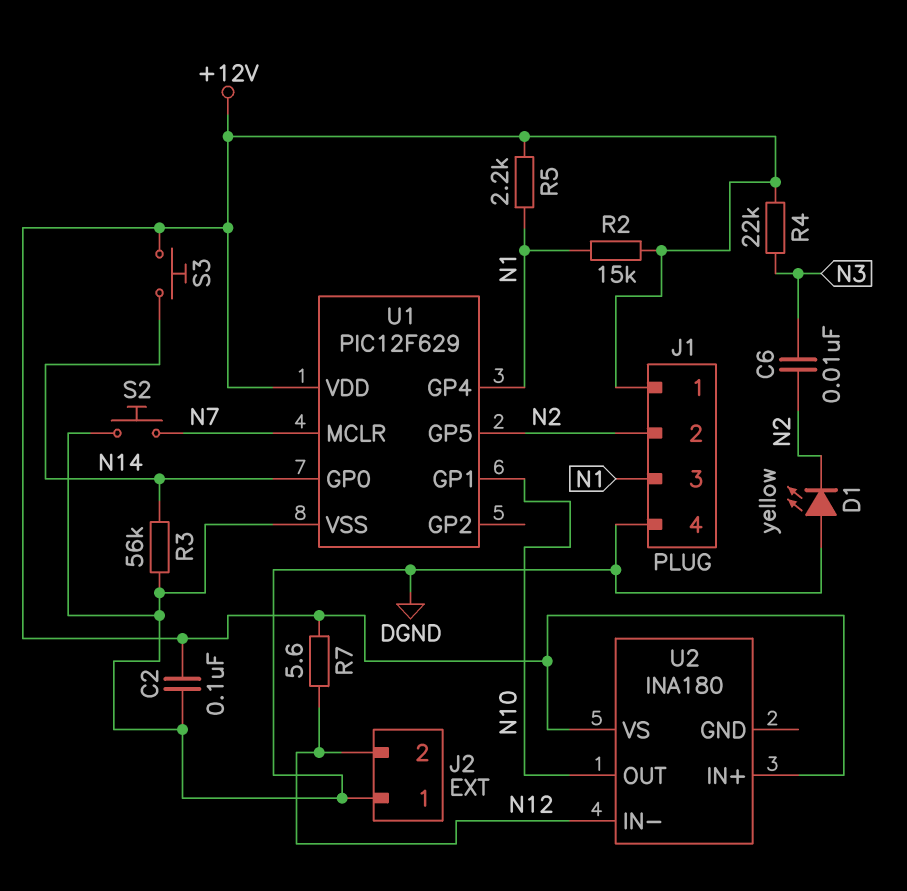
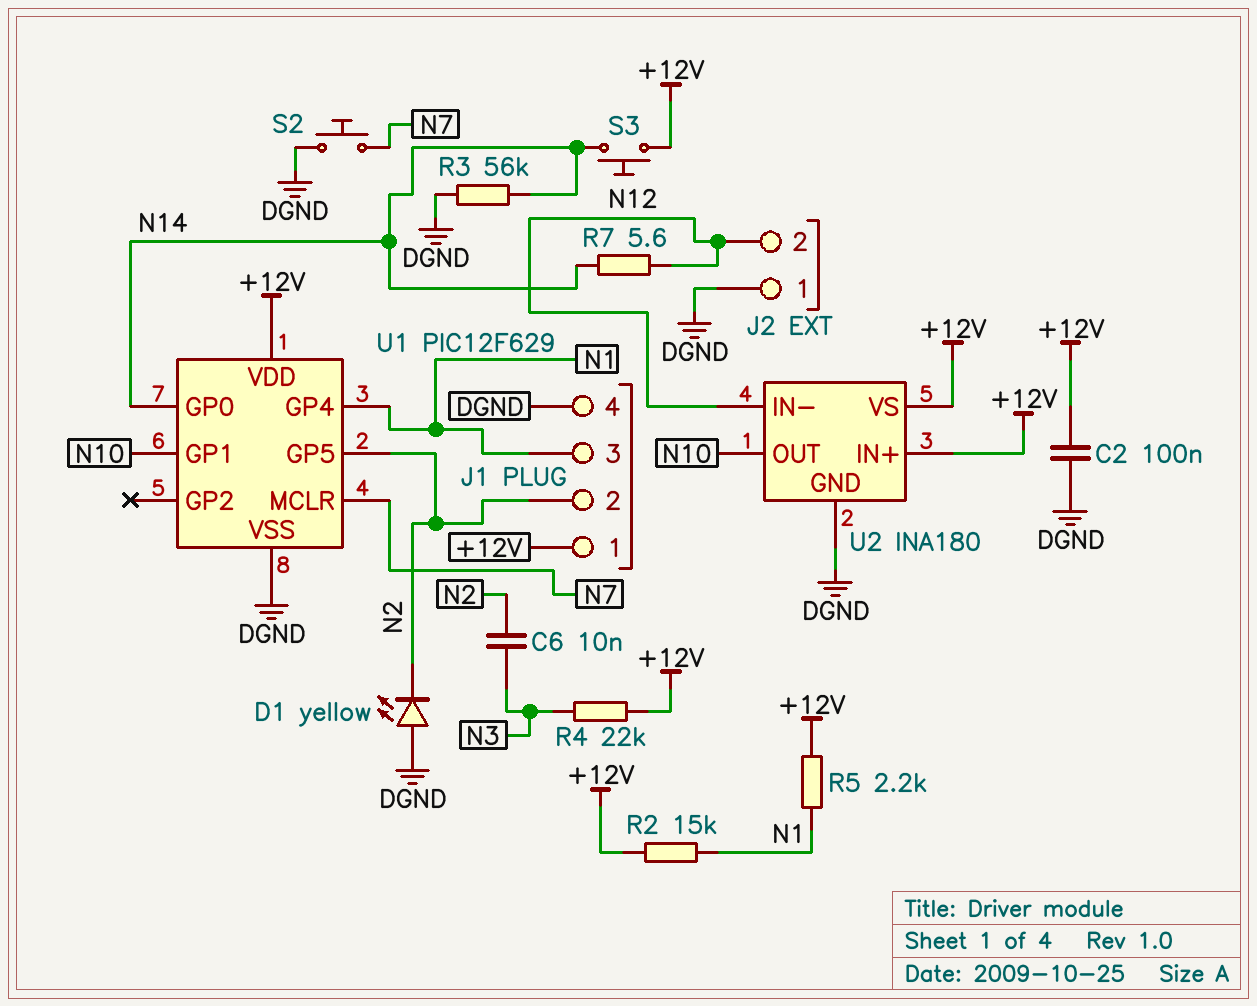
R7: 5.6 (+12V, N12) -> 5.6 (N12, N14)
U2 pin GND: none -> DGND

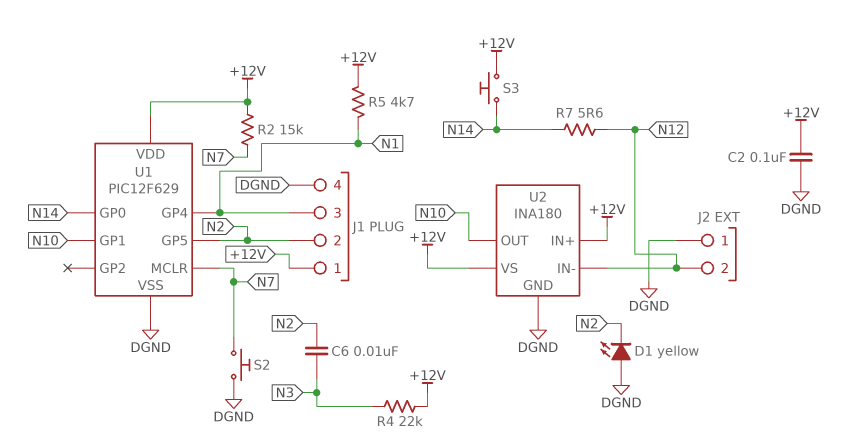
R2: 15k (+12V, N1) -> 15k (+12V, N7)
R3: 56k (DGND, N14) -> none
R5: 2.2k (+12V, N1) -> 4.7k (+12V, N1)

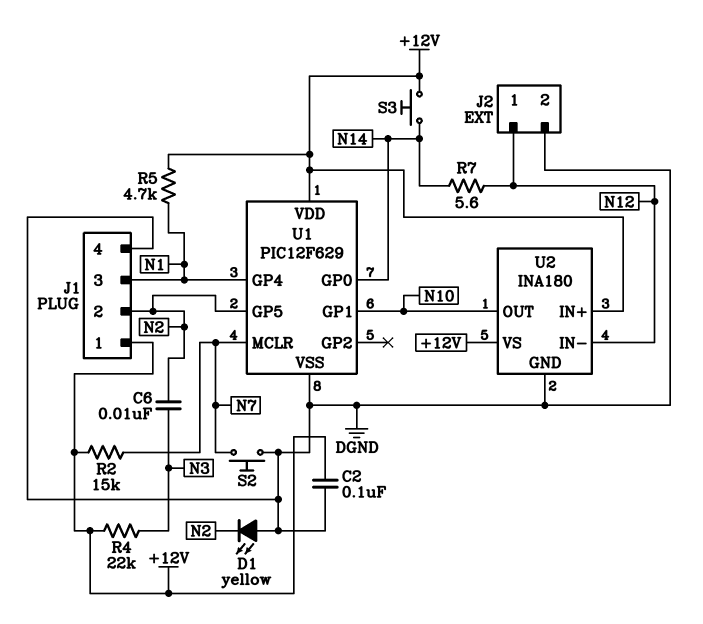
J2 pin 1: DGND -> N12
J2 pin 2: N12 -> DGND

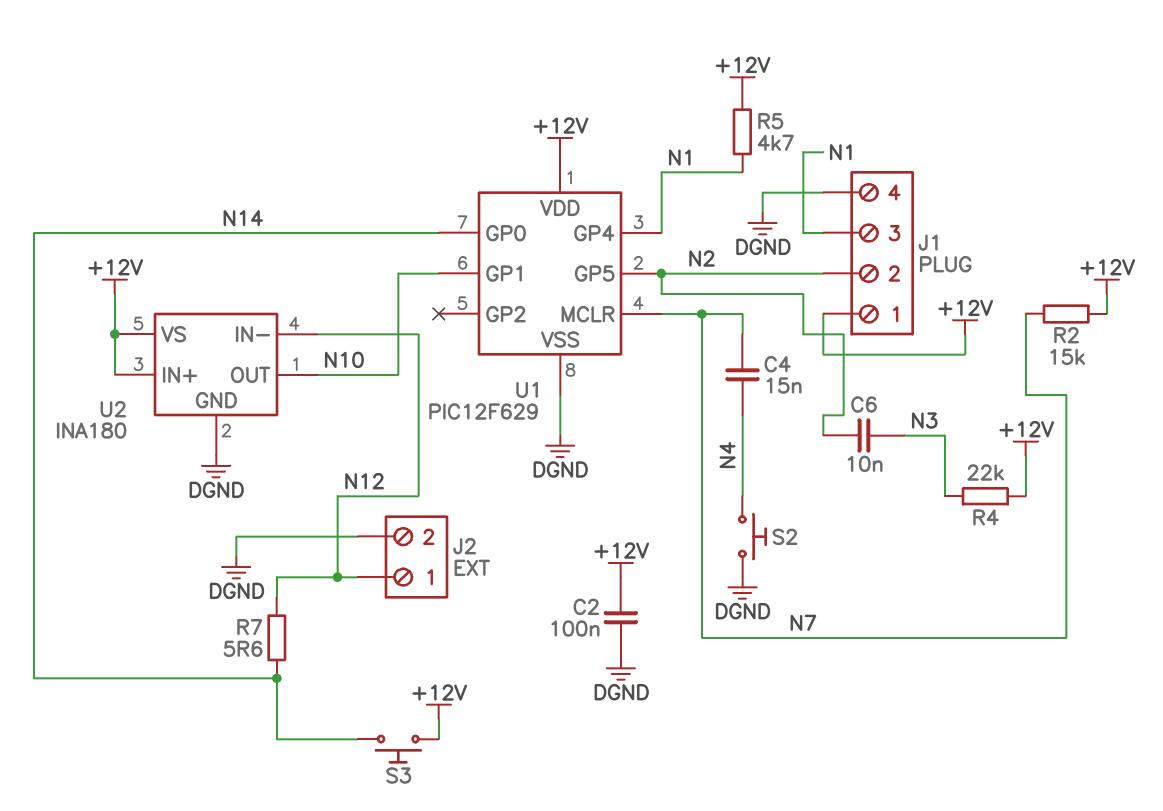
C4: none -> 15nF (N4, N7)
D1: LED yellow (A DGND, K N2) -> none
S2: button (DGND, N7) -> button (DGND, N4)

